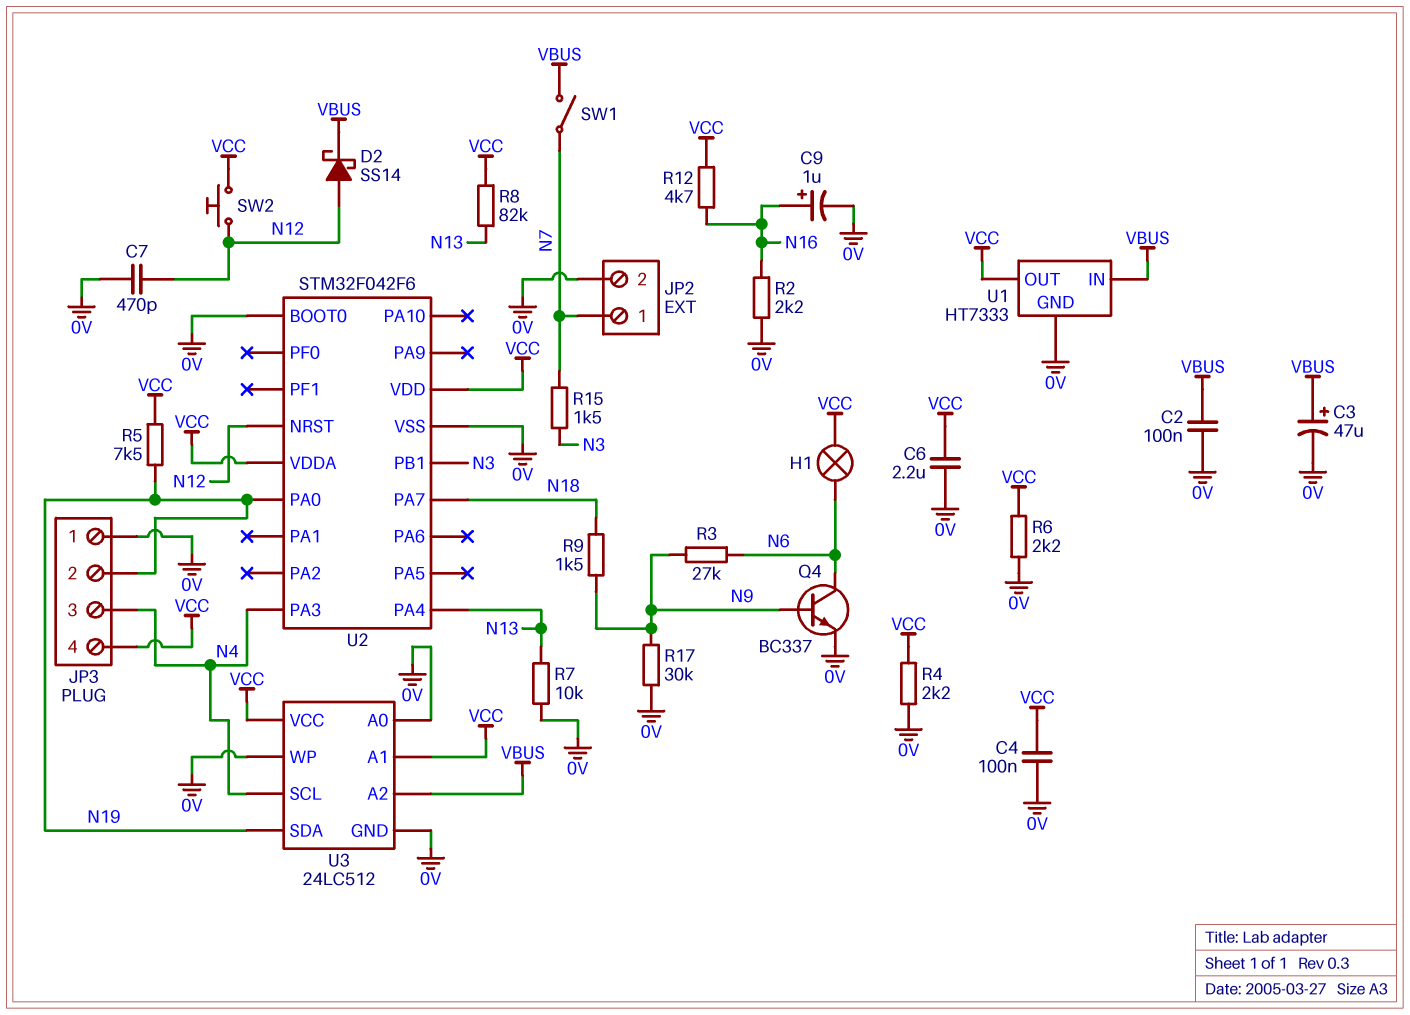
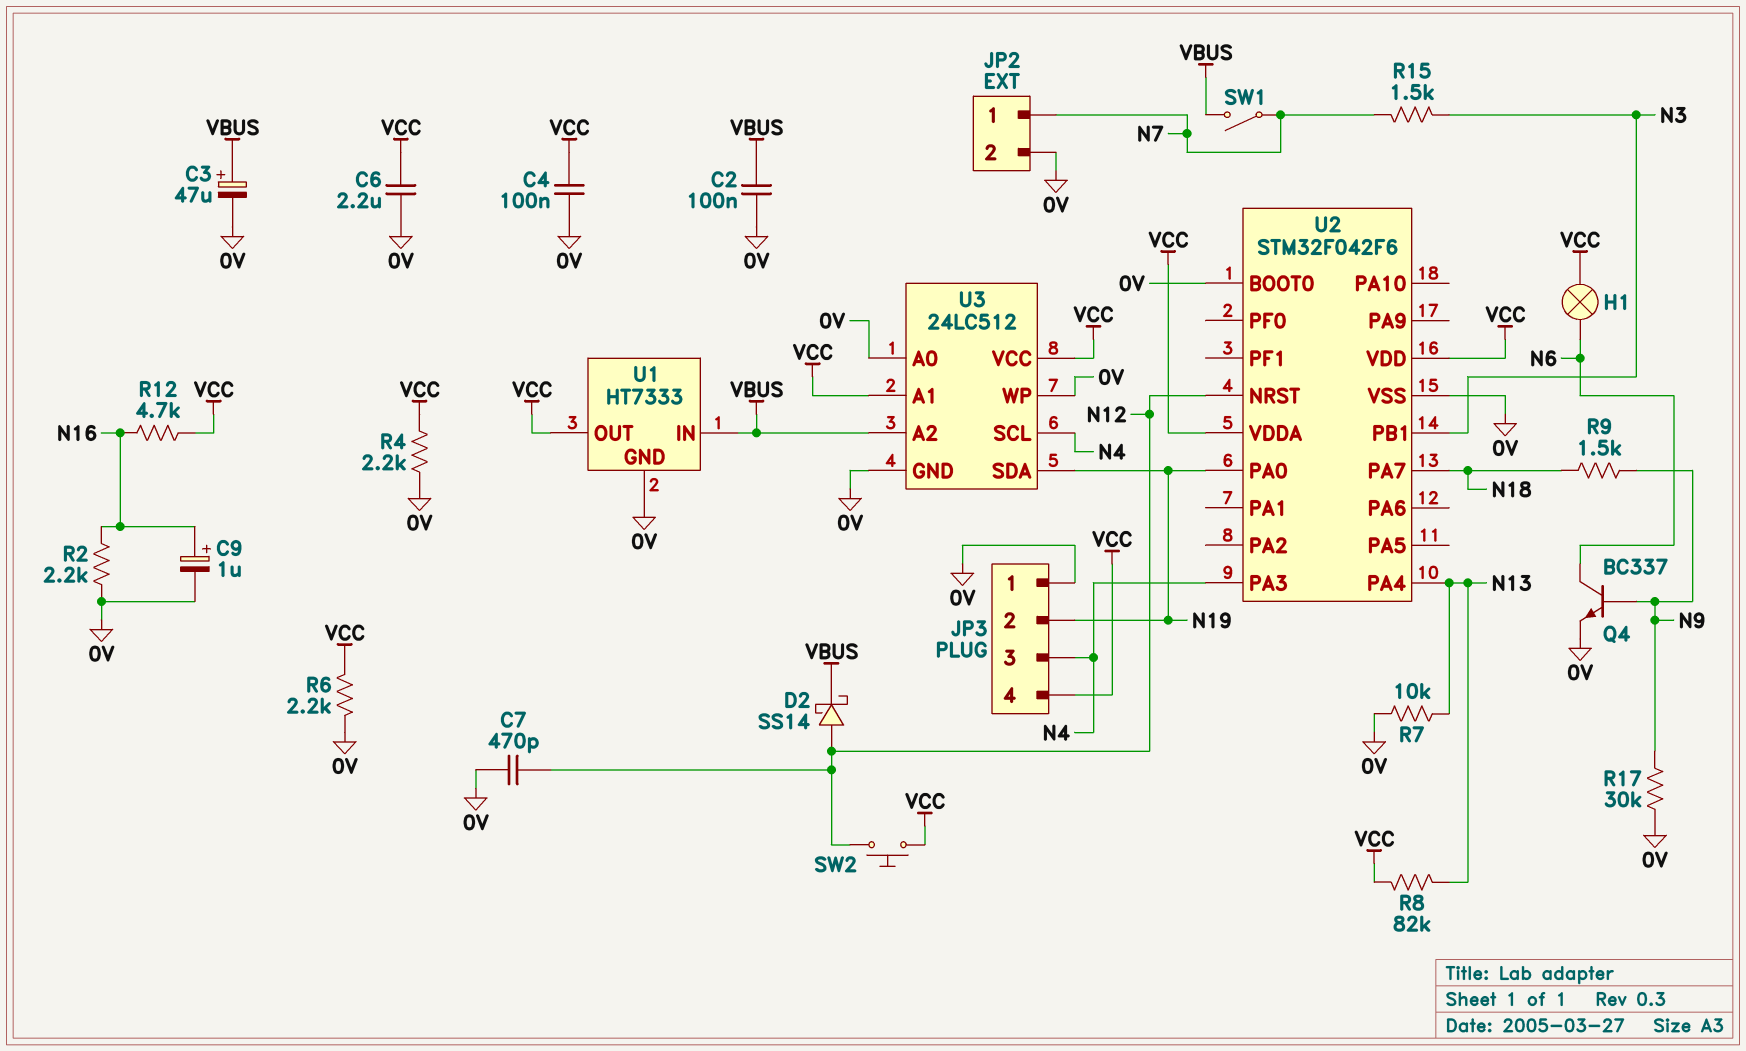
R3: 27k (N6, N9) -> none
R5: 7.5k (N19, VCC) -> none

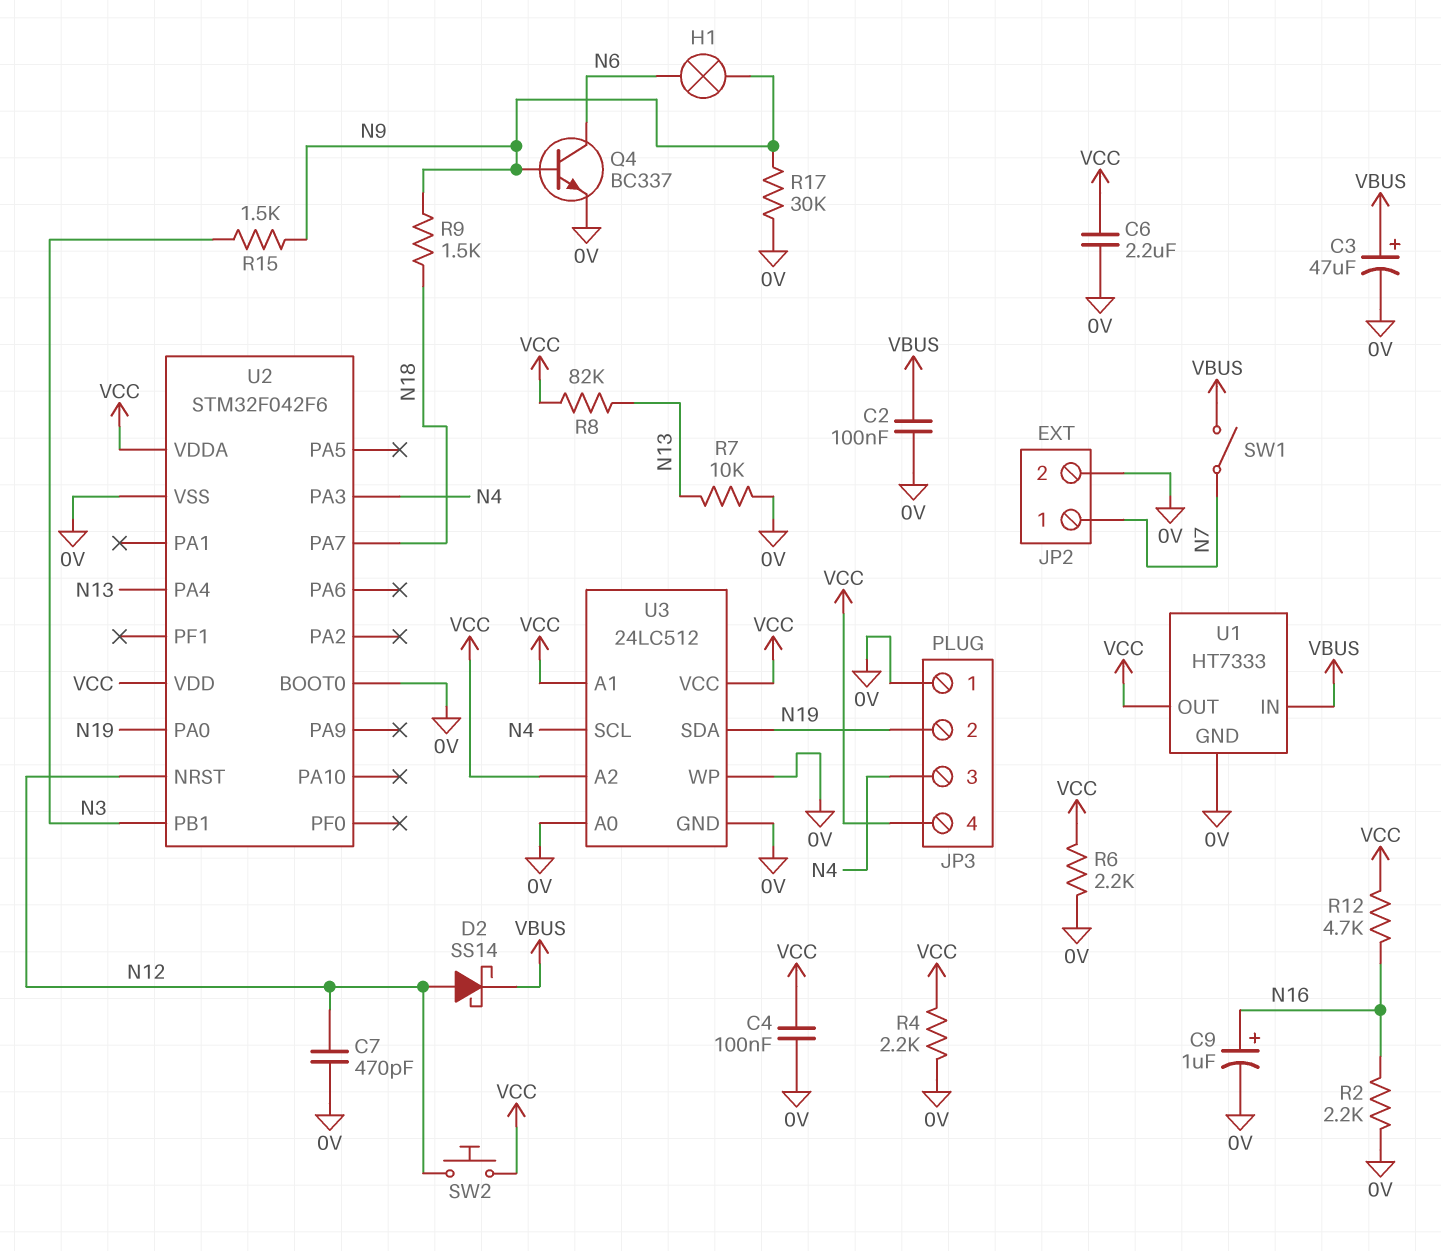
H1: lamp (N6, VCC) -> lamp (N6, N9)
R15: 1.5k (N3, N7) -> 1.5k (N3, N9)
U3 pin A2: VBUS -> VCC

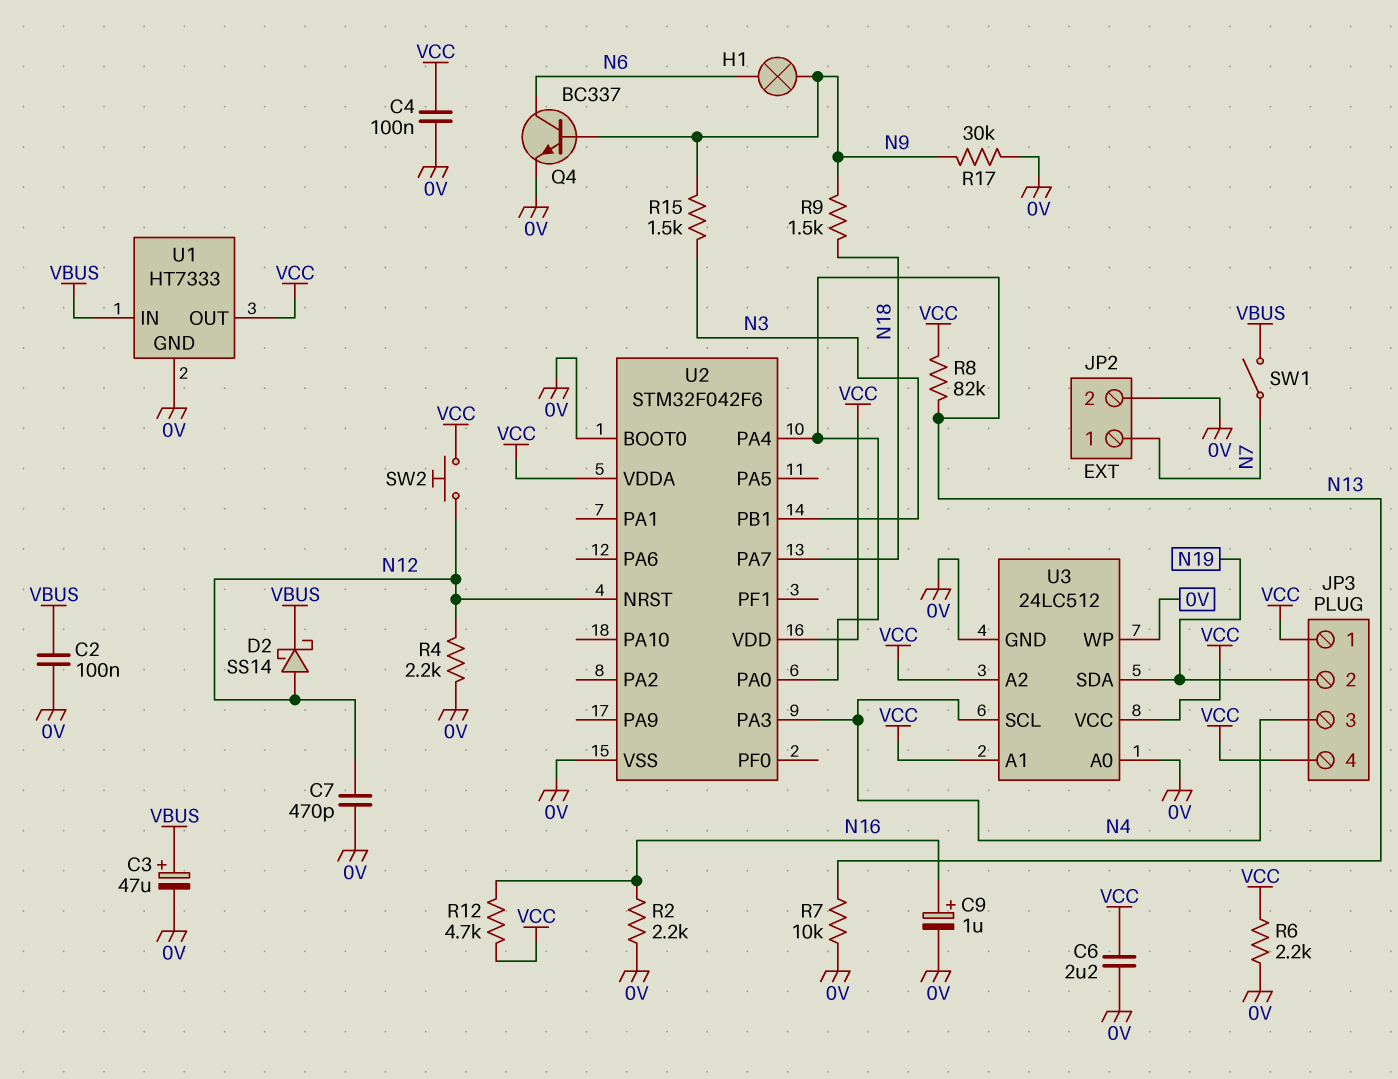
JP3 pin 1: 0V -> VCC
R4: 2.2k (0V, VCC) -> 2.2k (0V, N12)
U2 pin PA0: N19 -> N13

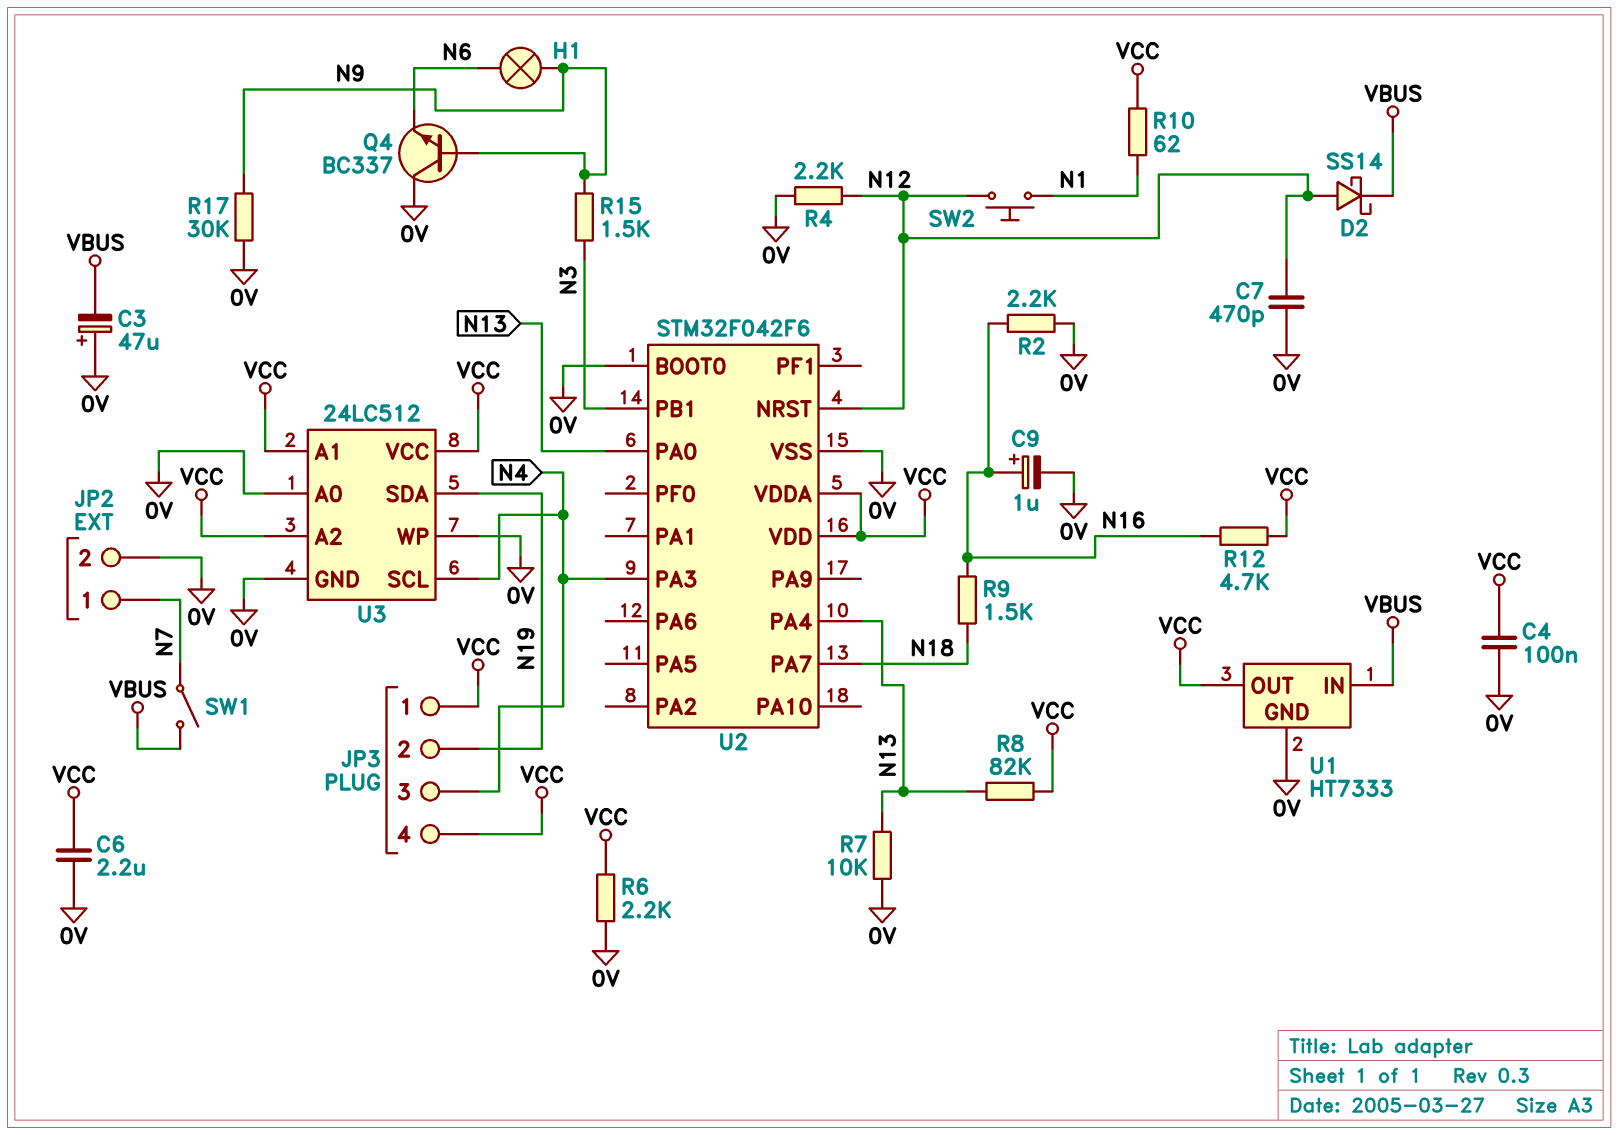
C2: 100nF (0V, VBUS) -> none
C3: 47uF (plus VBUS, minus 0V) -> 47uF (plus 0V, minus VBUS)
Q4: NPN BC337 (B N9, C N6, E 0V) -> NPN BC337 (B N9, C 0V, E N6)
R9: 1.5k (N9, N18) -> 1.5k (N16, N18)
R10: none -> 62 (N1, VCC)
SW2: button (N12, VCC) -> button (N1, N12)

